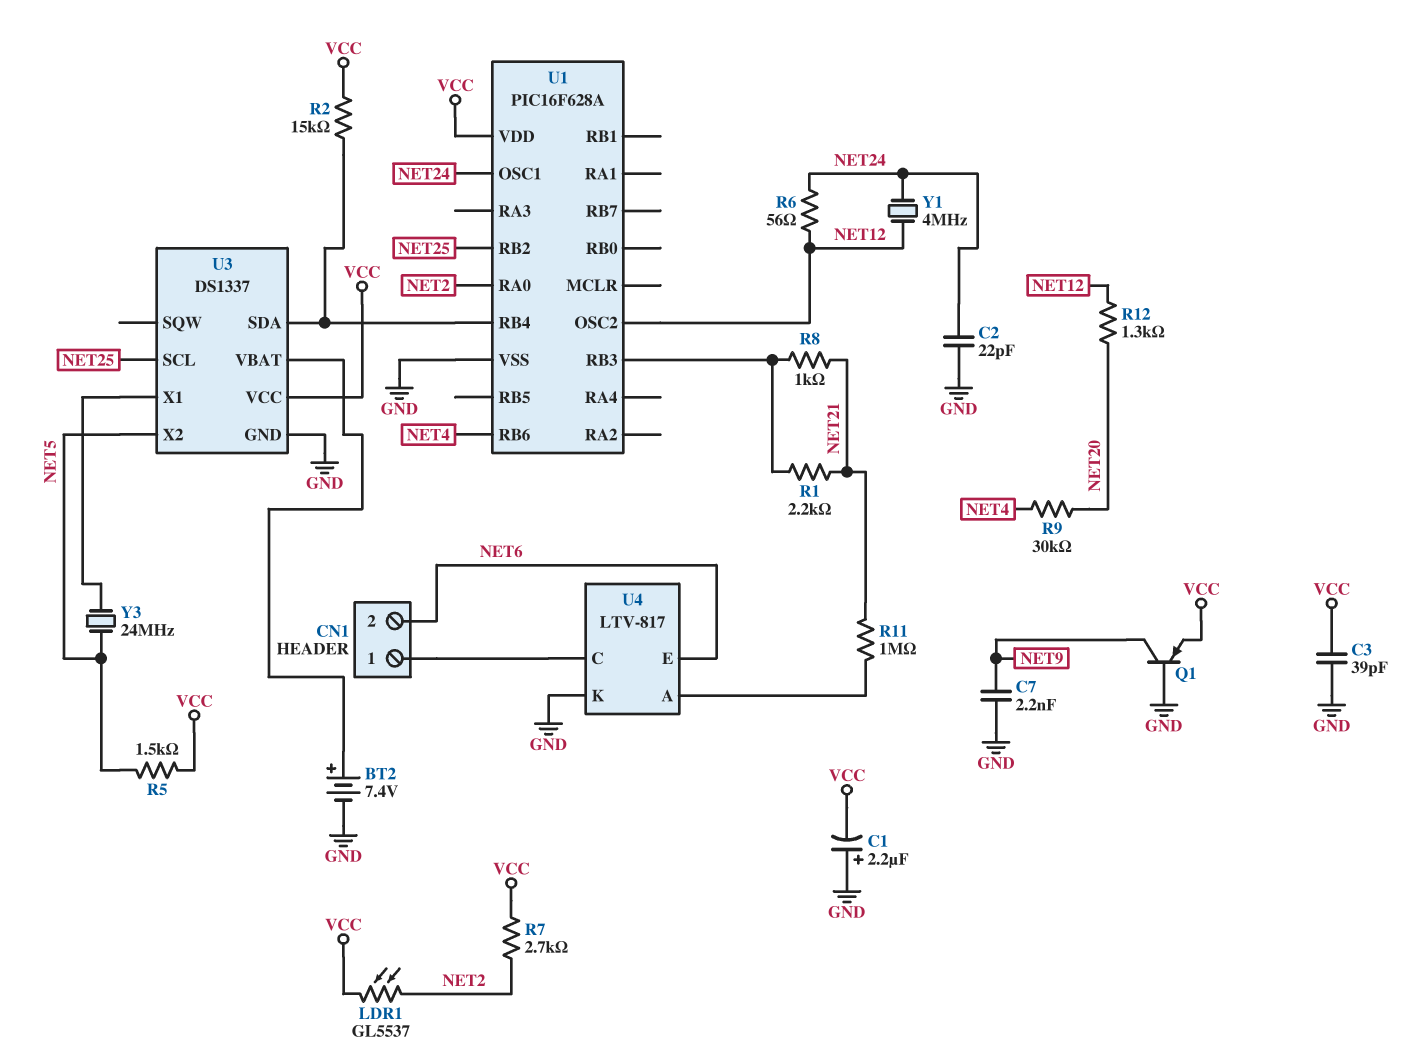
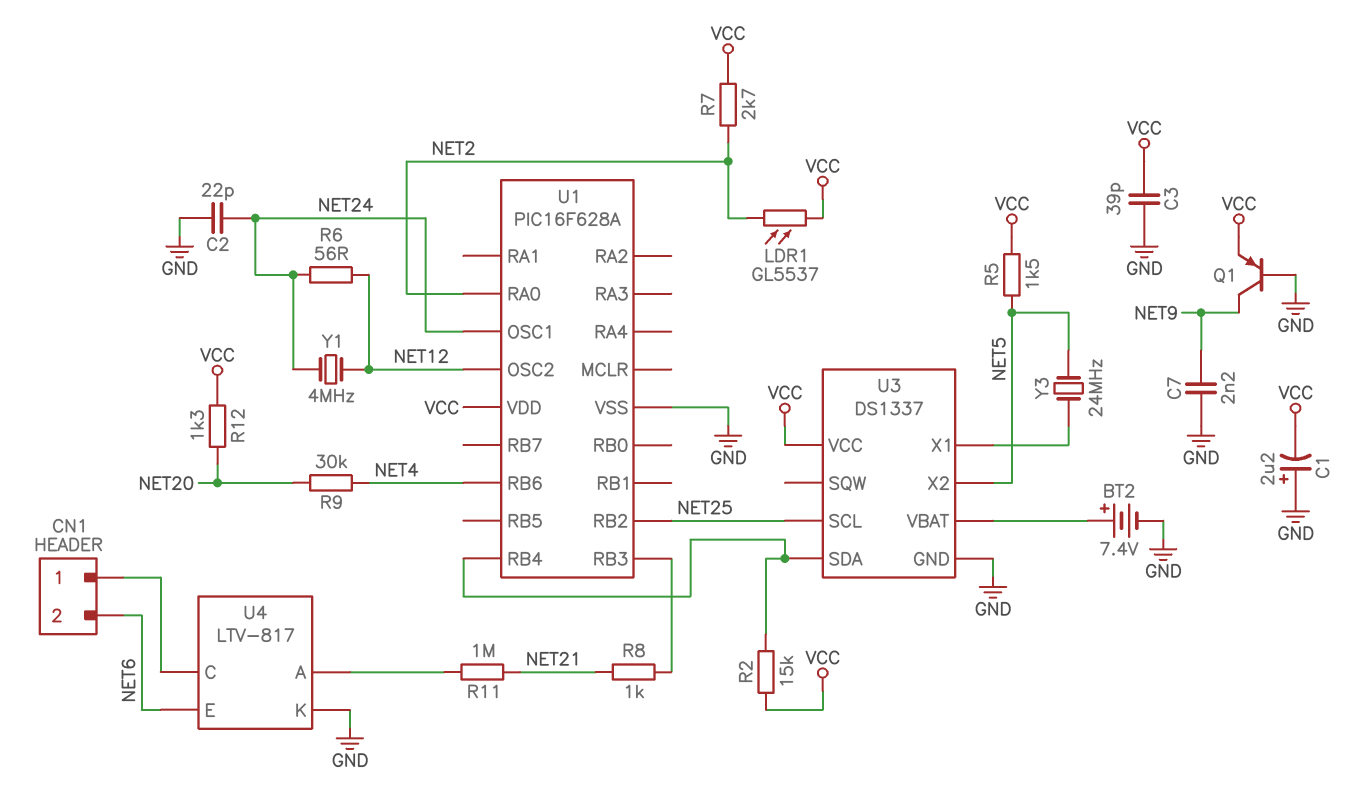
R1: 2.2k (NET21, U1/RB3) -> none
R12: 1.3k (NET12, NET20) -> 1.3k (NET20, VCC)

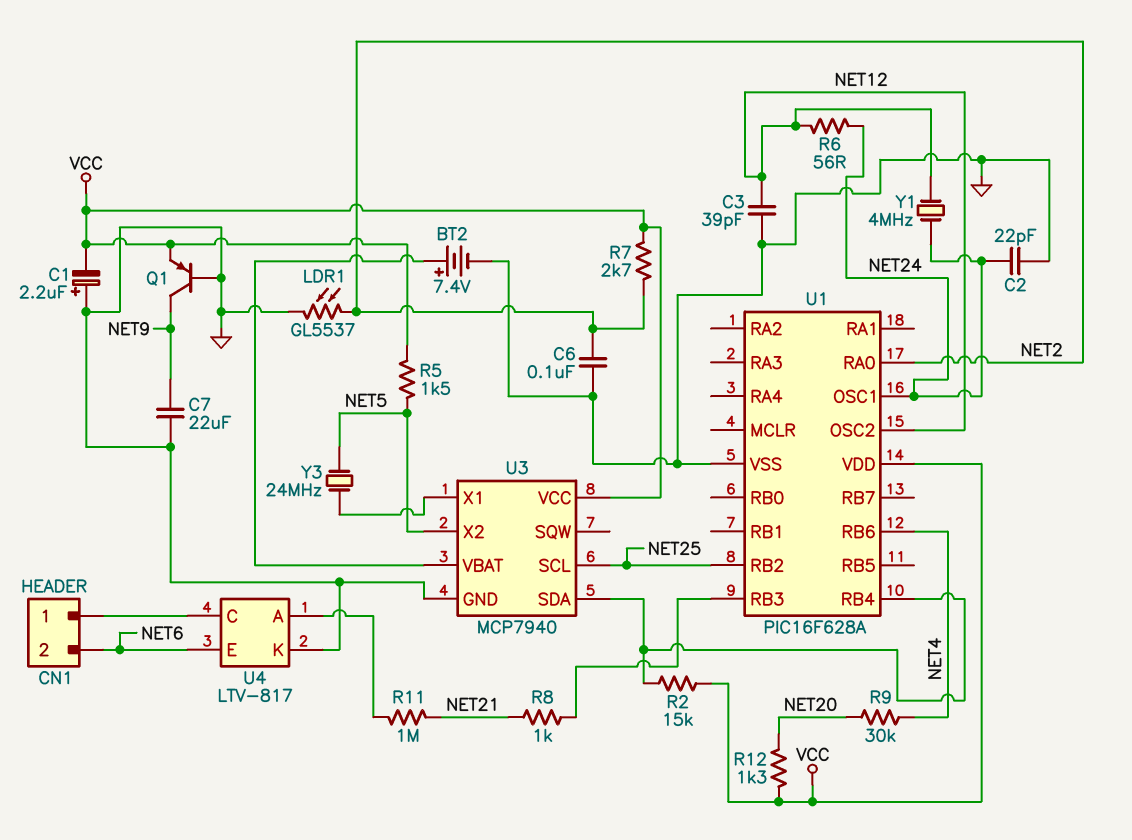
C3: 39pF (GND, VCC) -> 39pF (GND, NET12)
C6: none -> 100nF (GND, NET2)
C7: 2.2nF (GND, NET9) -> 22uF (GND, NET9)
LDR1: GL5537 (NET2, VCC) -> GL5537 (GND, NET2)
U3: DS1337 -> MCP7940

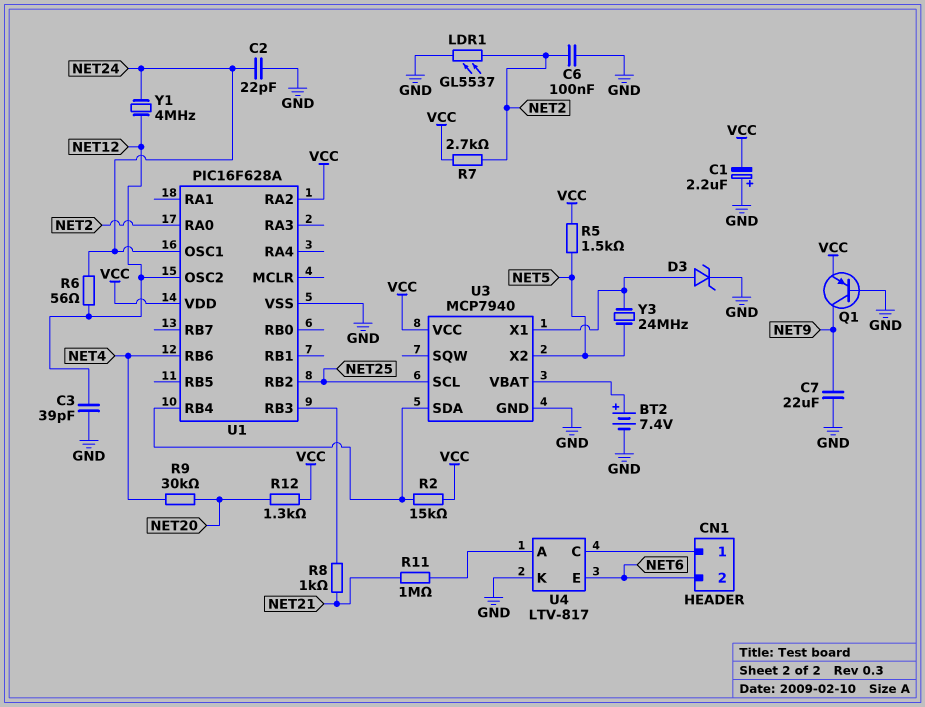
D3: none -> zener (A U3/X1, K GND)
U1 pin RA2: none -> VCC

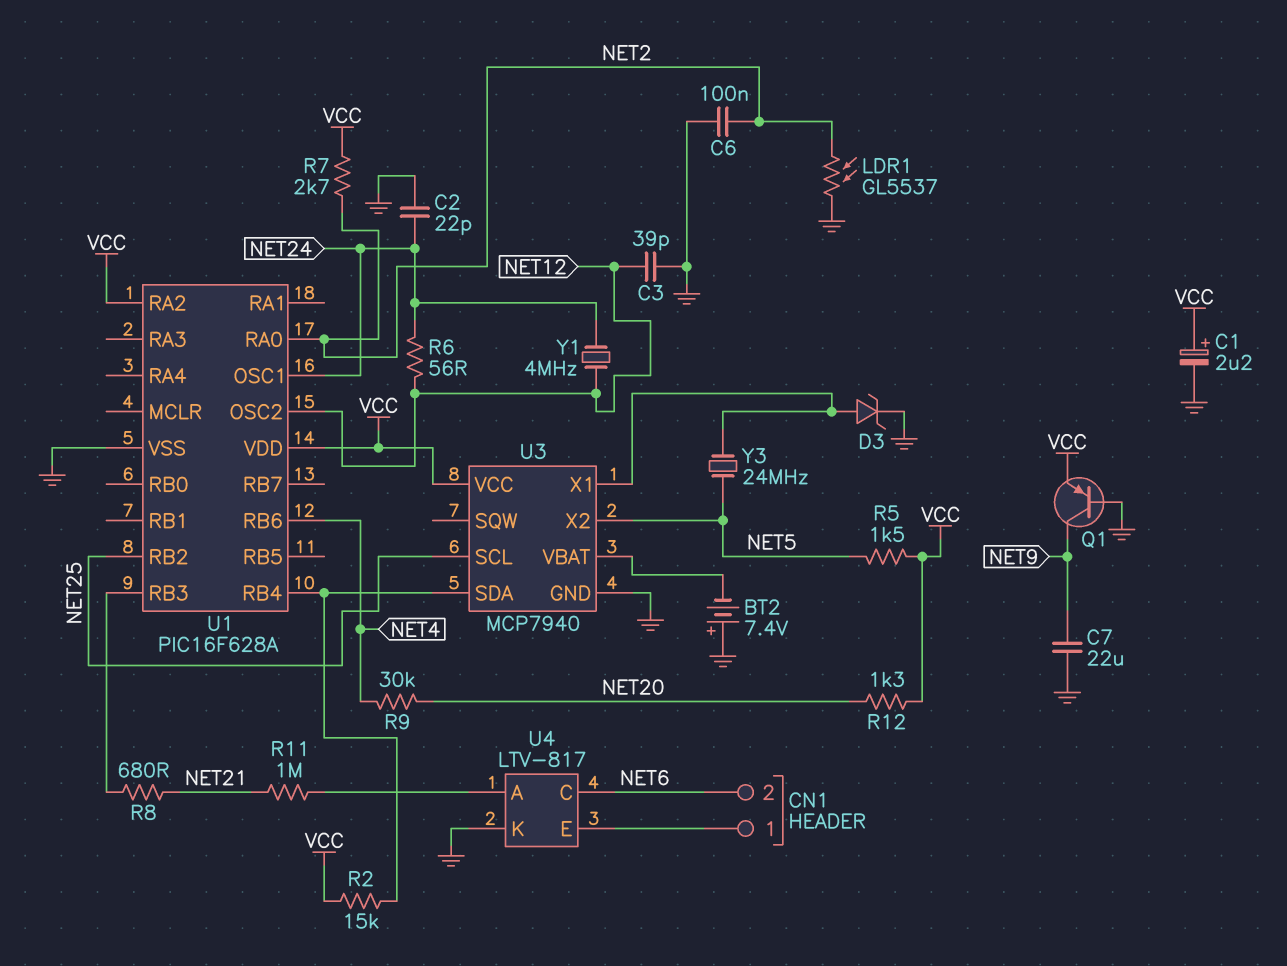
BT2: 7.4V (plus U3/VBAT, minus GND) -> 7.4V (plus GND, minus U3/VBAT)
C1: 2.2uF (plus GND, minus VCC) -> 2.2uF (plus VCC, minus GND)
R8: 1k (NET21, U1/RB3) -> 680 (NET21, U1/RB3)
U4 pin C: CN1/1 -> NET6
U4 pin E: NET6 -> CN1/1

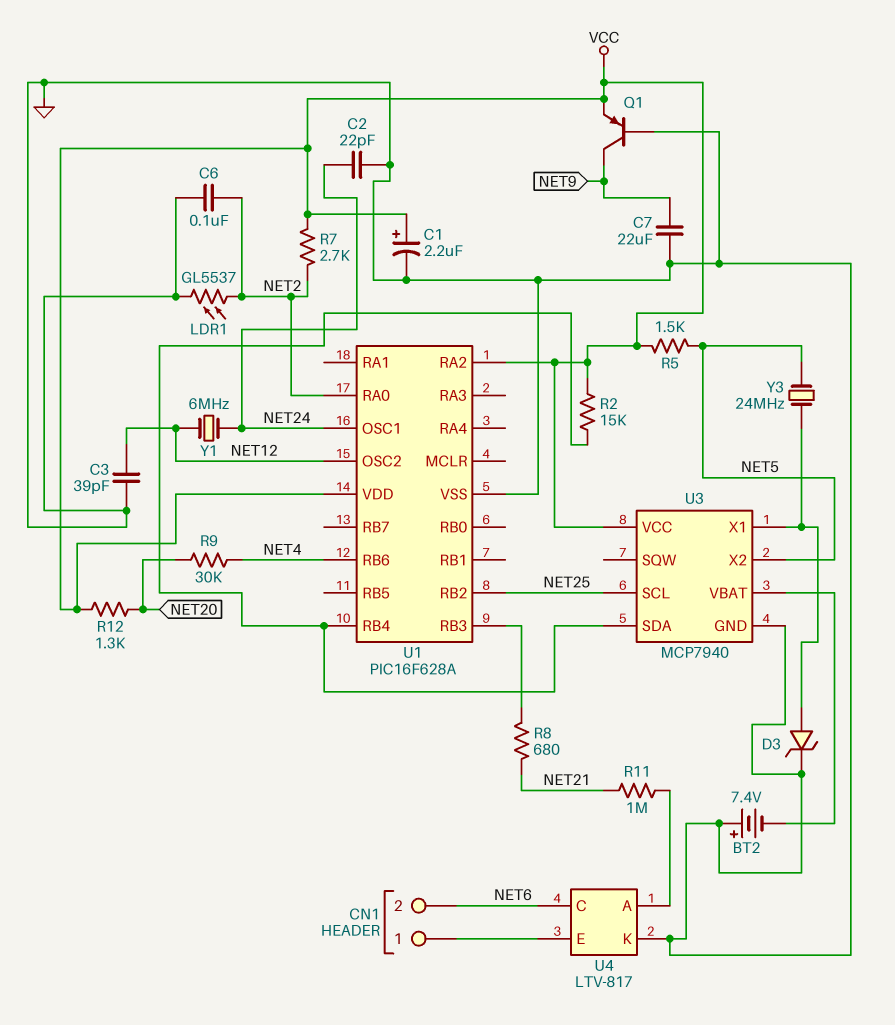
R6: 56 (NET12, NET24) -> none
Y1: 4MHz (NET12, NET24) -> 6MHz (NET12, NET24)

